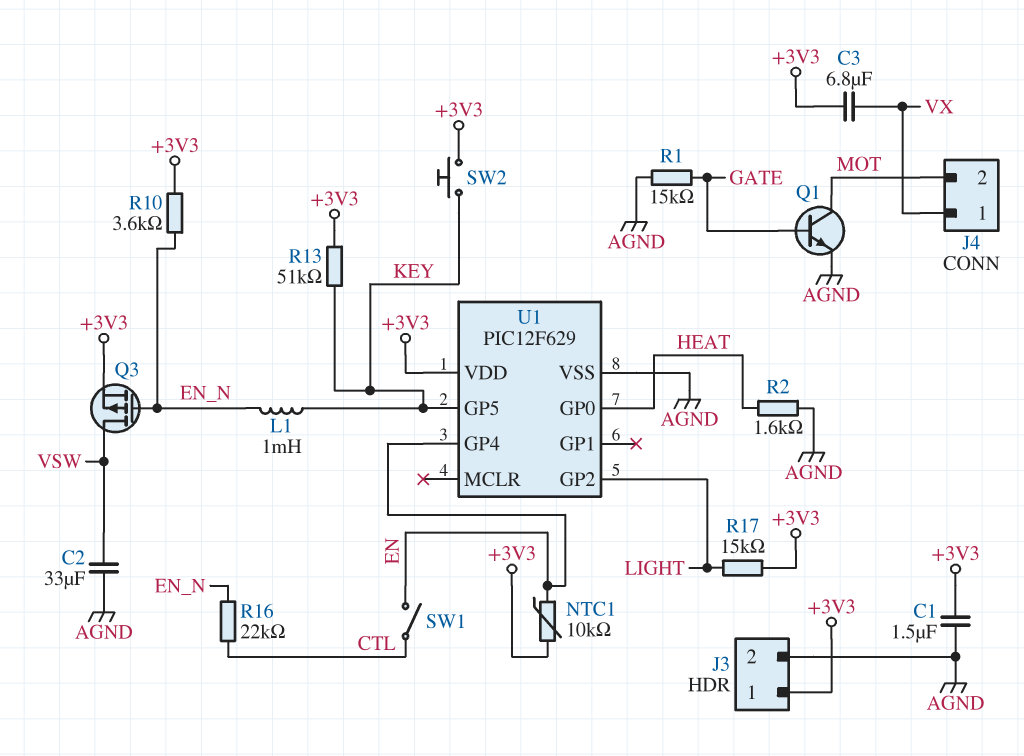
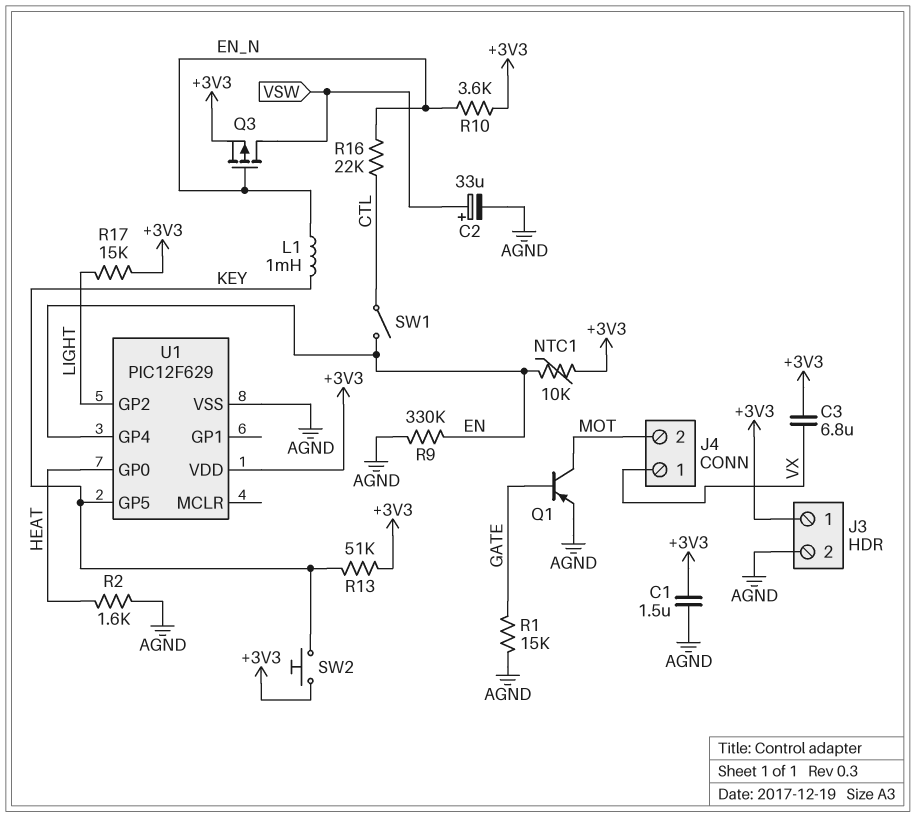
C2: 33uF (AGND, VSW) -> 33uF (plus VSW, minus AGND)
Q1: NPN (B GATE, C MOT, E AGND) -> PNP (B GATE, C MOT, E AGND)
R9: none -> 330k (AGND, EN)

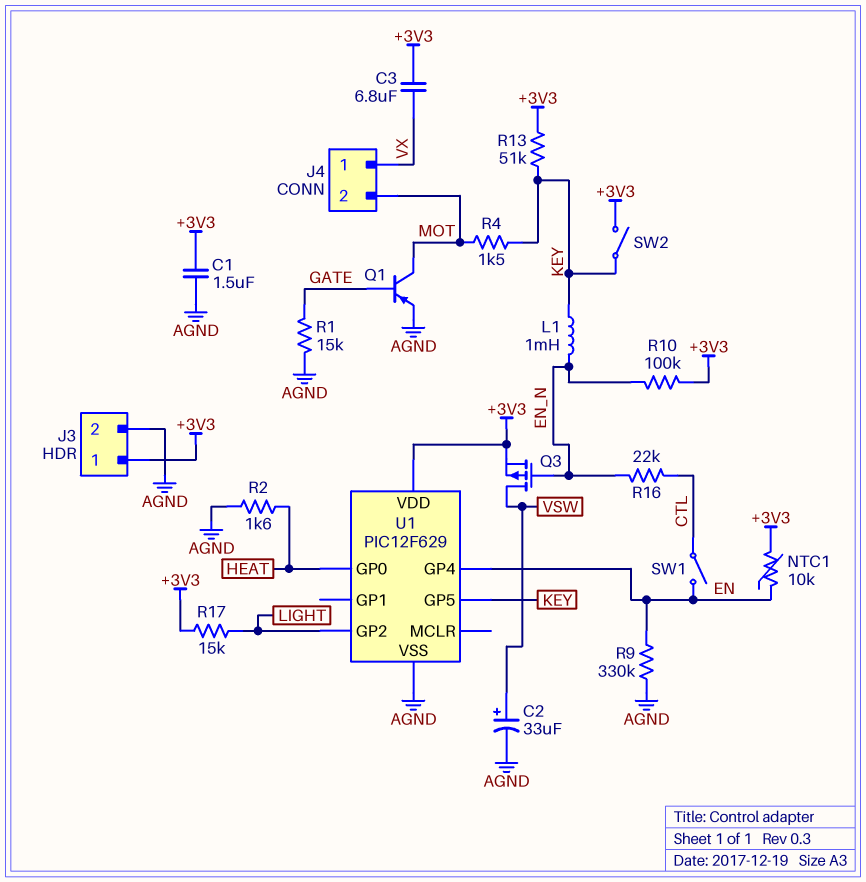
R4: none -> 1.5k (KEY, MOT)
R10: 3.6k (+3V3, EN_N) -> 100k (+3V3, EN_N)
SW2: button (+3V3, KEY) -> switch (+3V3, KEY)

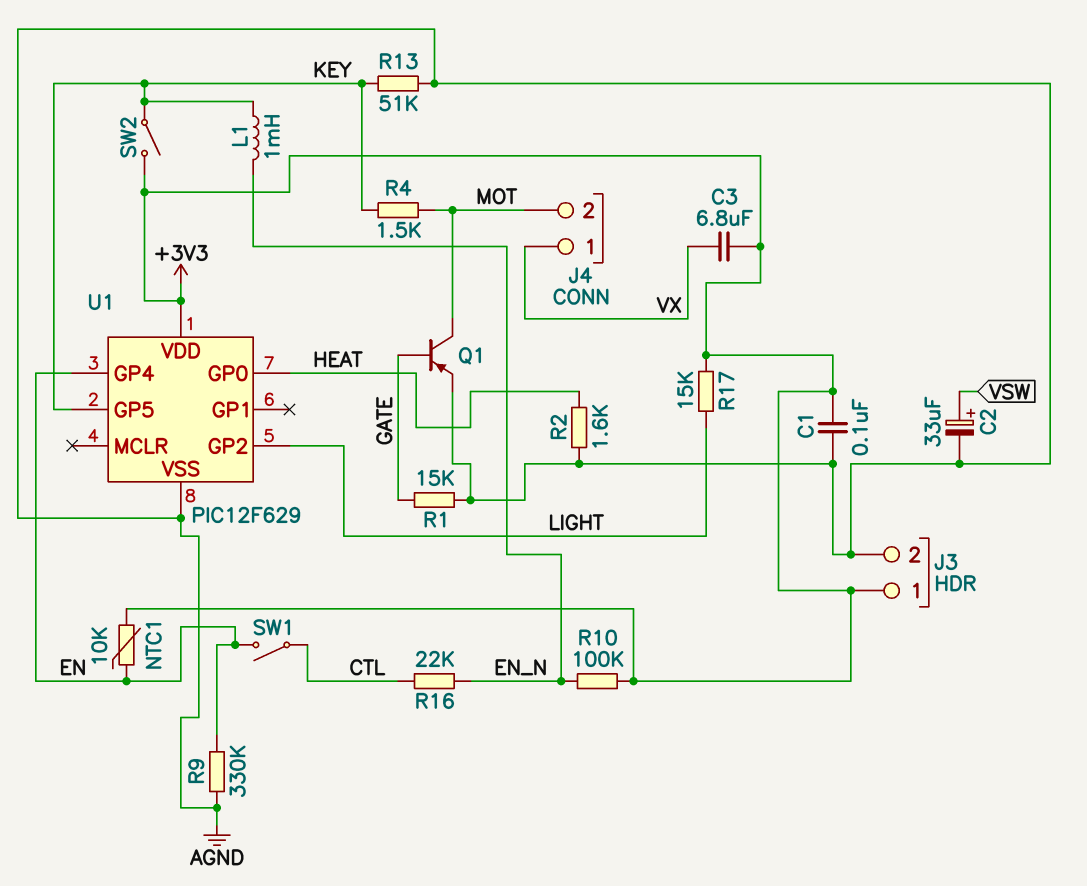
C1: 1.5uF (+3V3, AGND) -> 100nF (+3V3, AGND)
Q3: PMOS (G EN_N, D VSW, S +3V3) -> none
R13: 51k (+3V3, KEY) -> 51k (AGND, KEY)

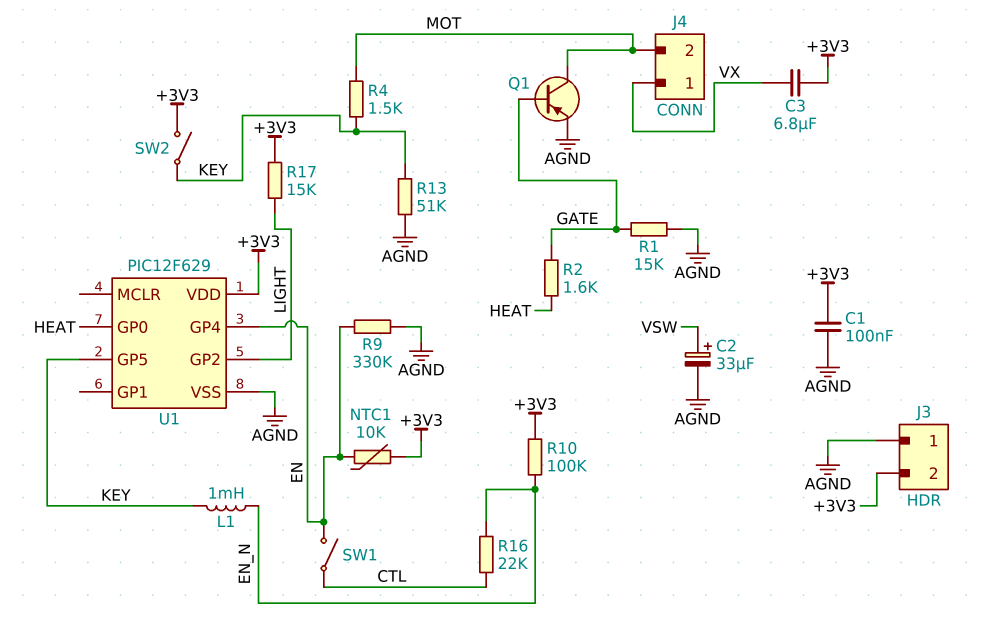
J3 pin 1: +3V3 -> AGND
J3 pin 2: AGND -> +3V3
R2: 1.6k (AGND, HEAT) -> 1.6k (GATE, HEAT)

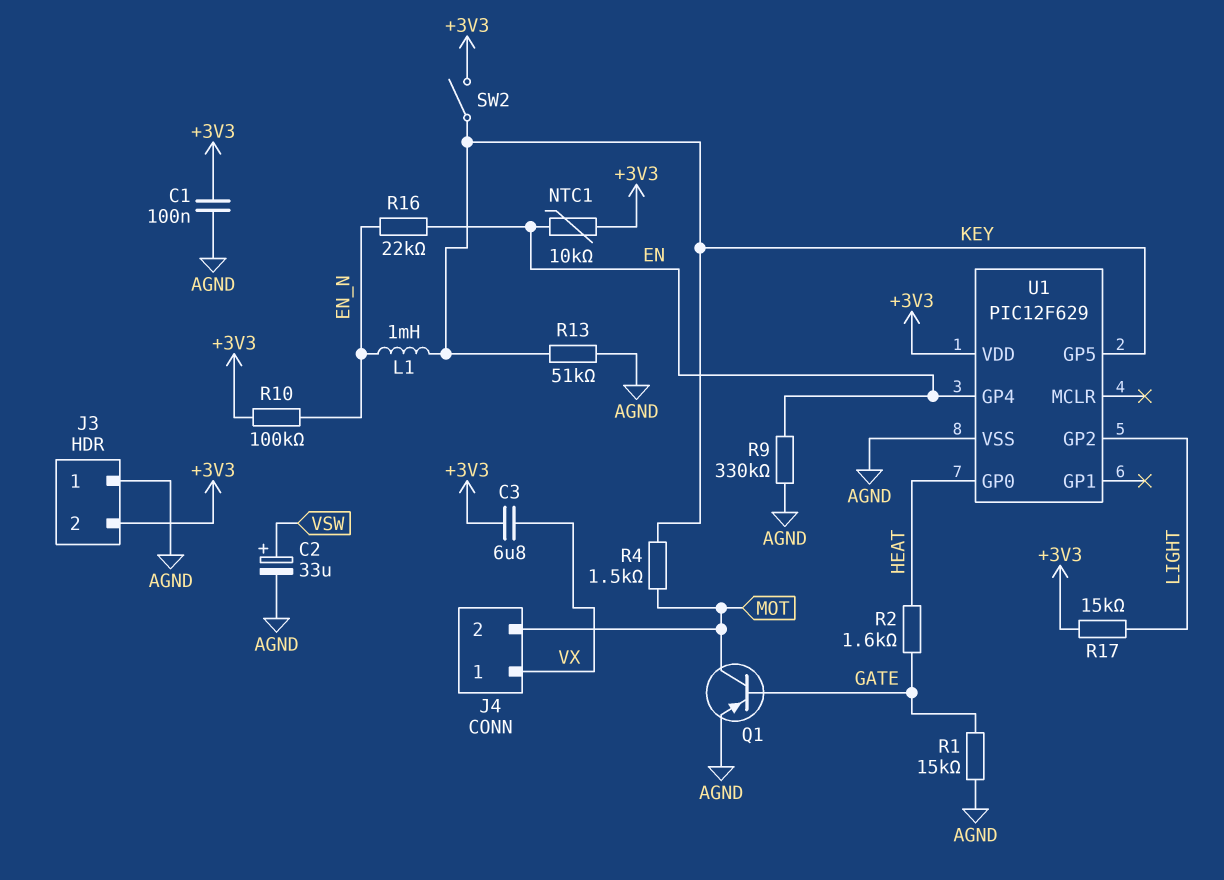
R16: 22k (CTL, EN_N) -> 22k (EN, EN_N)
SW1: switch (CTL, EN) -> none

